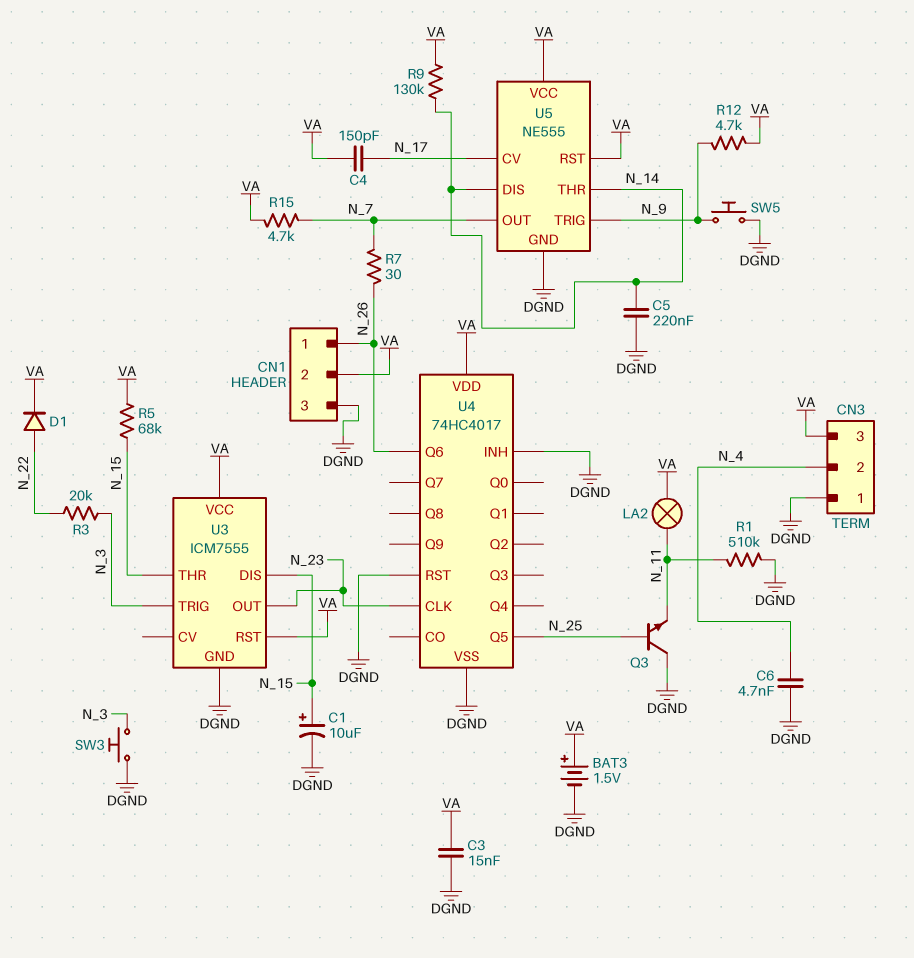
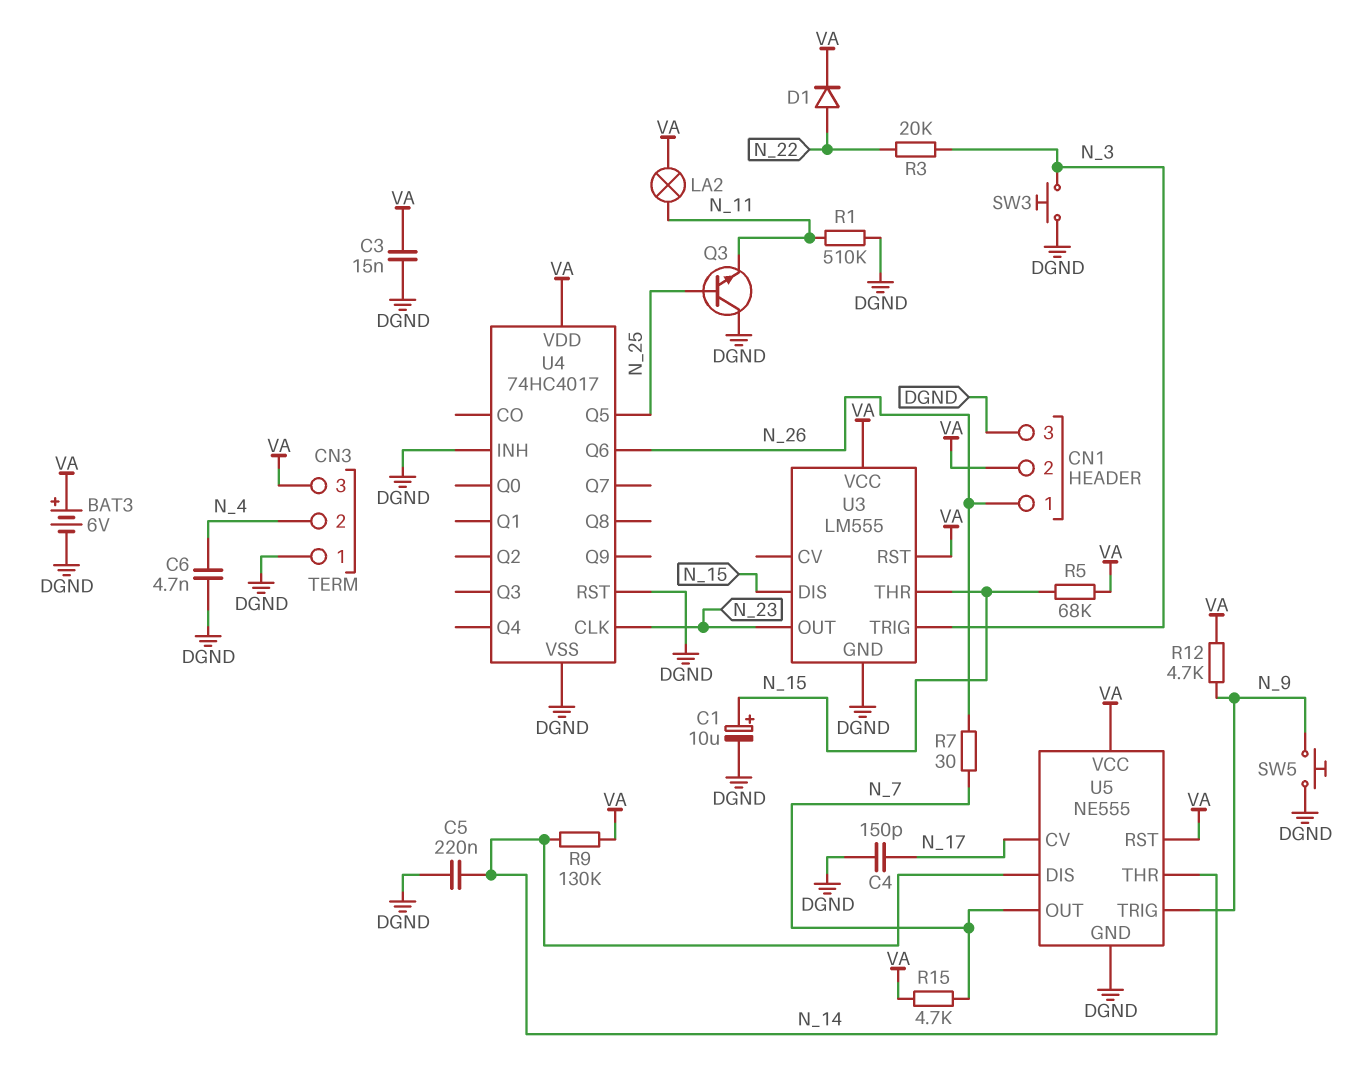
BAT3: 1.5V (plus VA, minus DGND) -> 6V (plus VA, minus DGND)
C4: 150pF (N_17, VA) -> 150pF (DGND, N_17)
U3: ICM7555 -> LM555

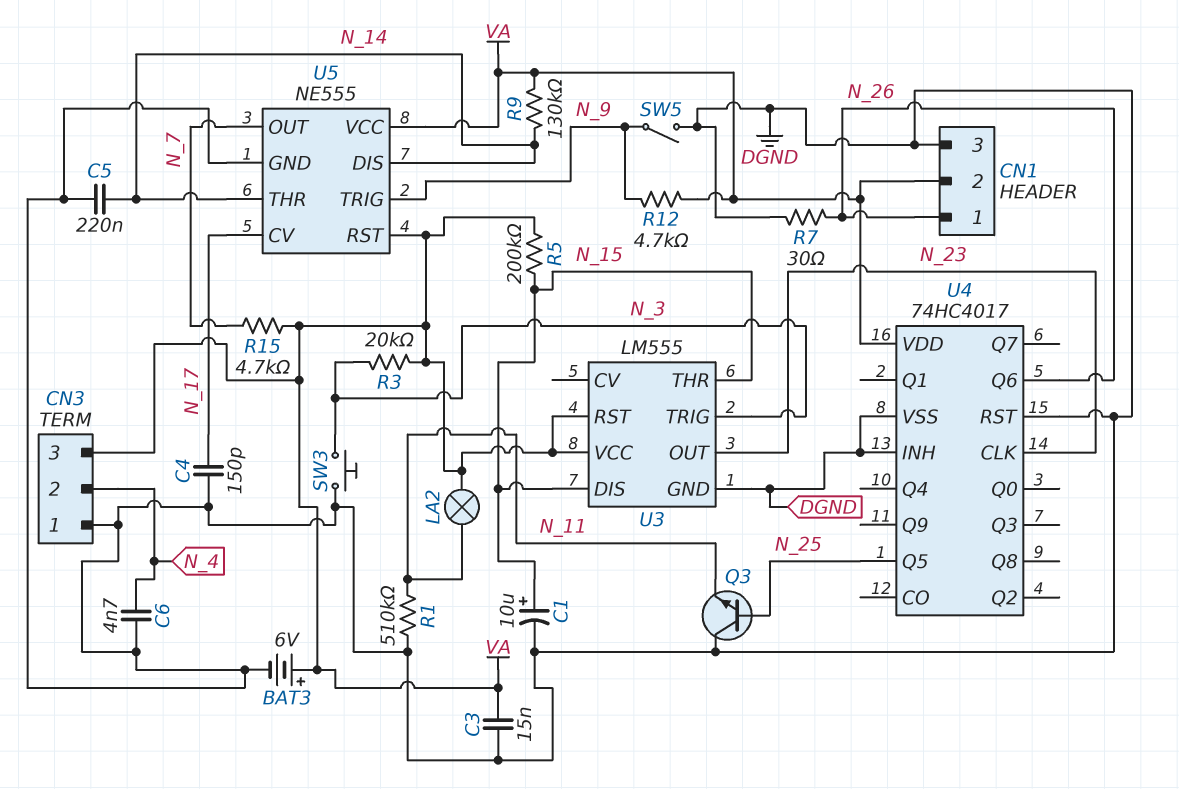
D1: diode (A N_22, K VA) -> none
R3: 20k (N_3, N_22) -> 20k (N_3, VA)
R5: 68k (N_15, VA) -> 200k (N_15, VA)
R7: 30 (N_7, N_26) -> 30 (DGND, N_26)
SW5: button (DGND, N_9) -> switch (DGND, N_9)

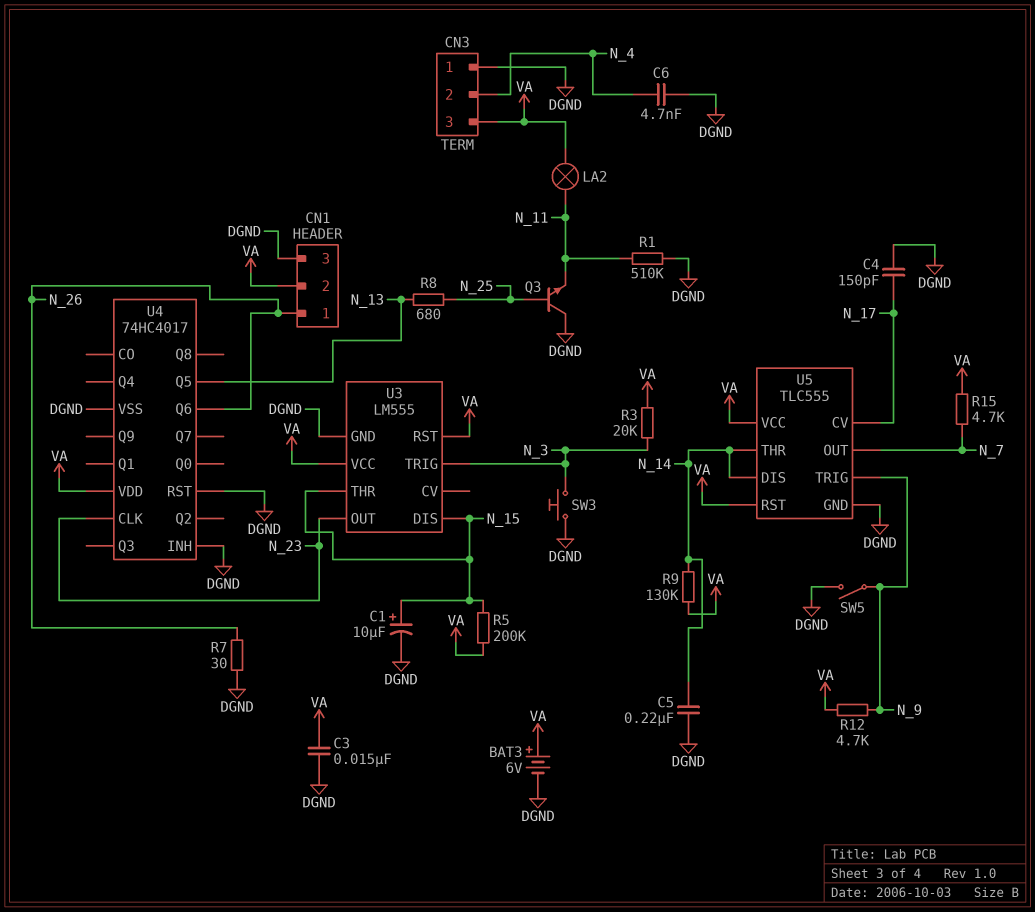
R8: none -> 680 (N_13, N_25)
U4 pin Q5: N_25 -> N_13
U5: NE555 -> TLC555

